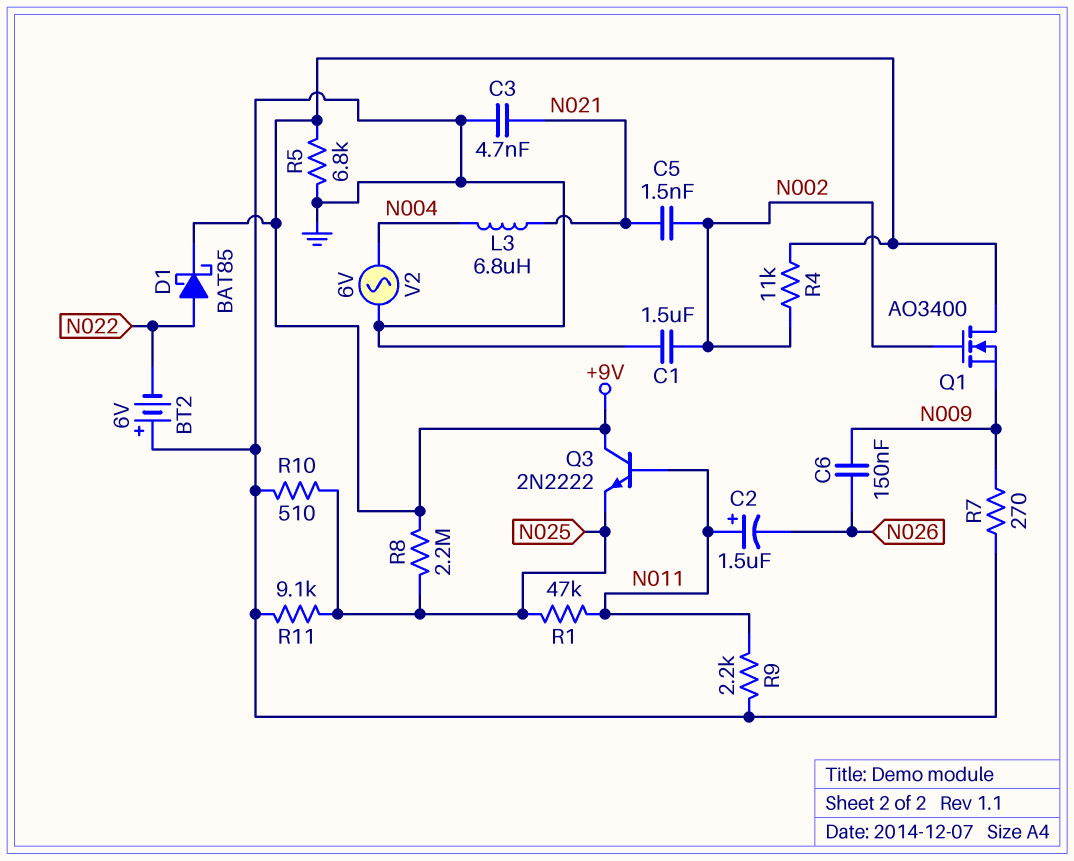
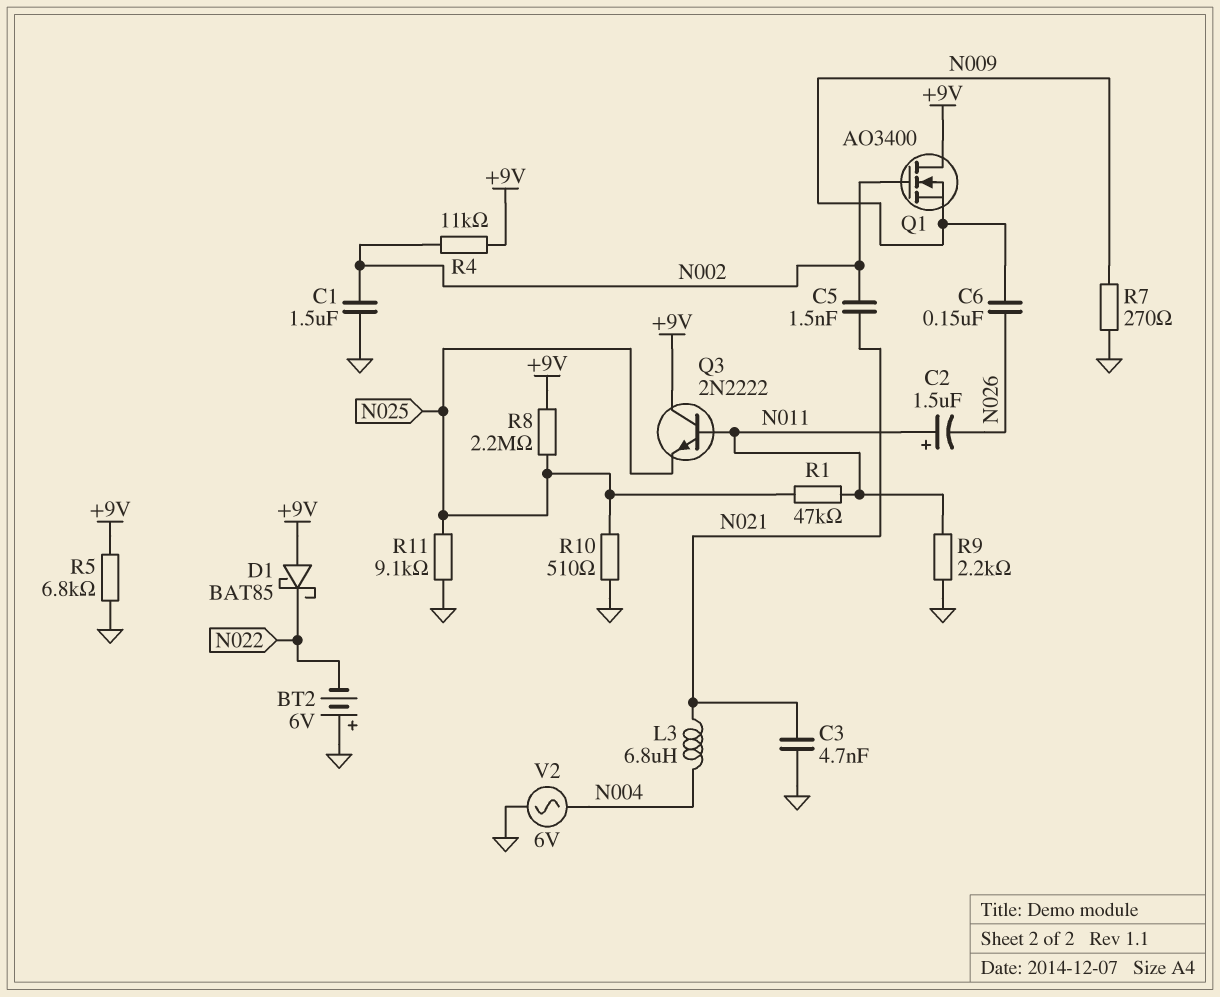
D1: schottky BAT85 (A N022, K +9V) -> schottky BAT85 (A +9V, K N022)

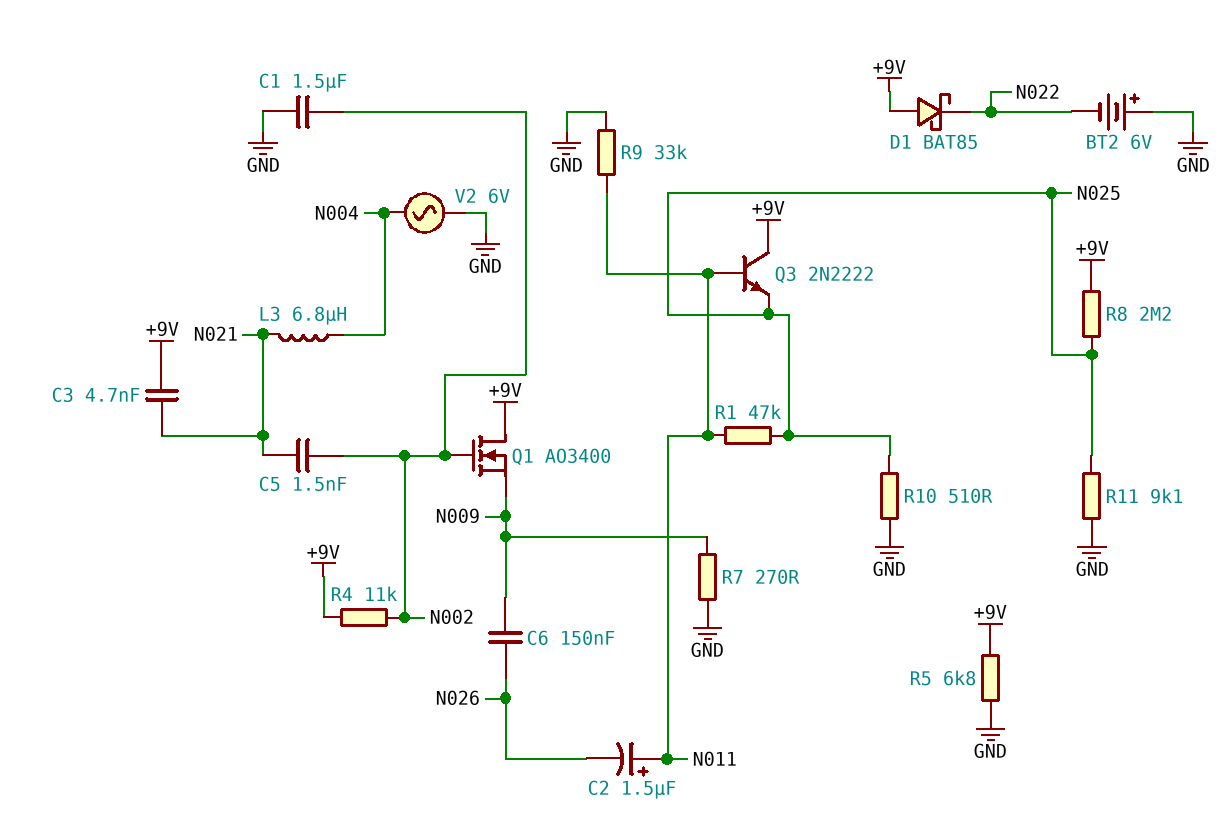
C3: 4.7nF (GND, N021) -> 4.7nF (+9V, N021)
R9: 2.2k (GND, N011) -> 33k (GND, N011)

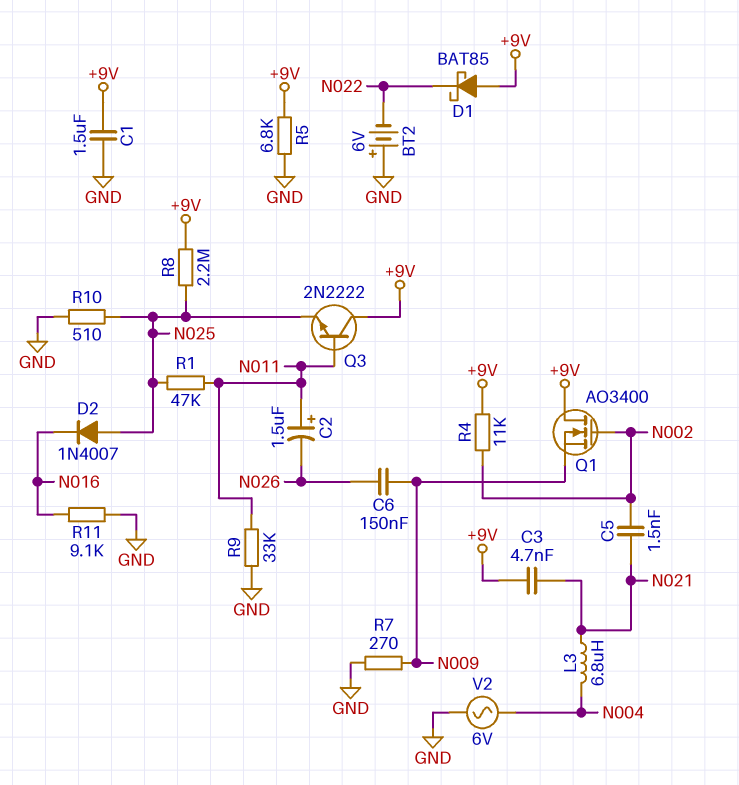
C1: 1.5uF (GND, N002) -> 1.5uF (+9V, GND)
D2: none -> diode 1N4007 (A N025, K N016)
R11: 9.1k (GND, N025) -> 9.1k (GND, N016)

